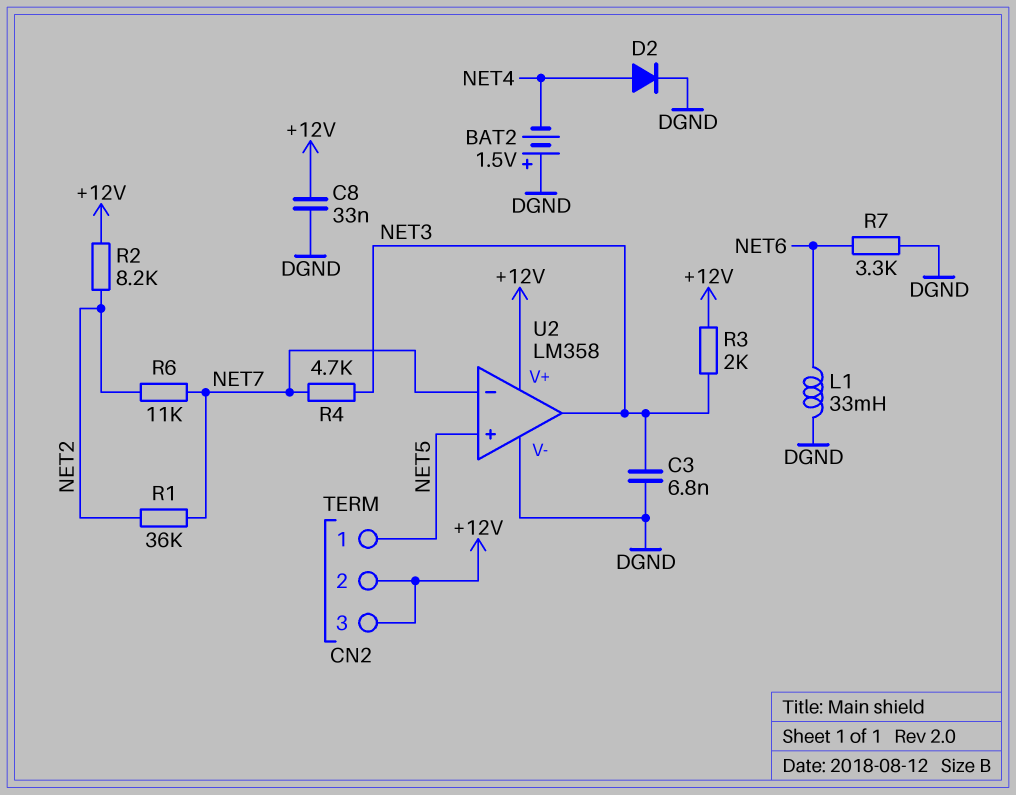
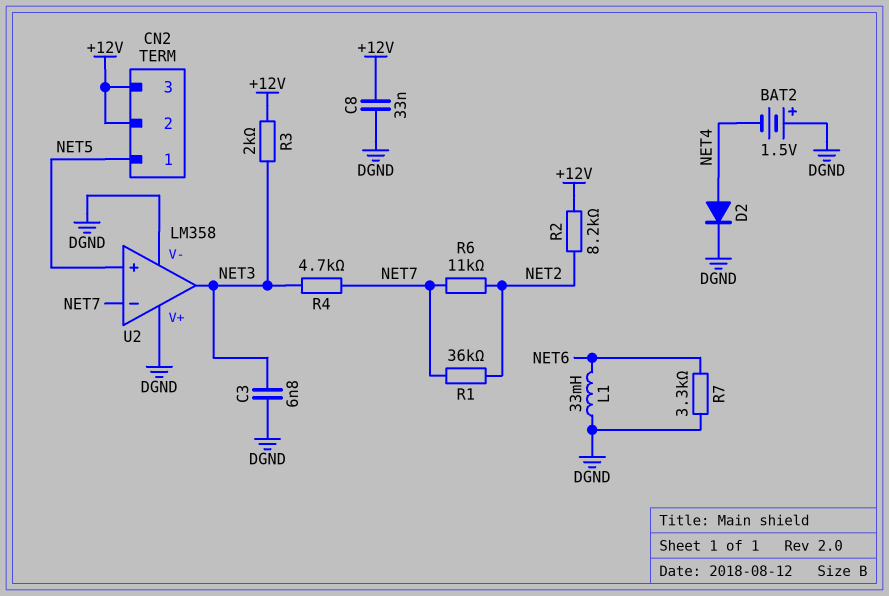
U2 pin V+: +12V -> DGND

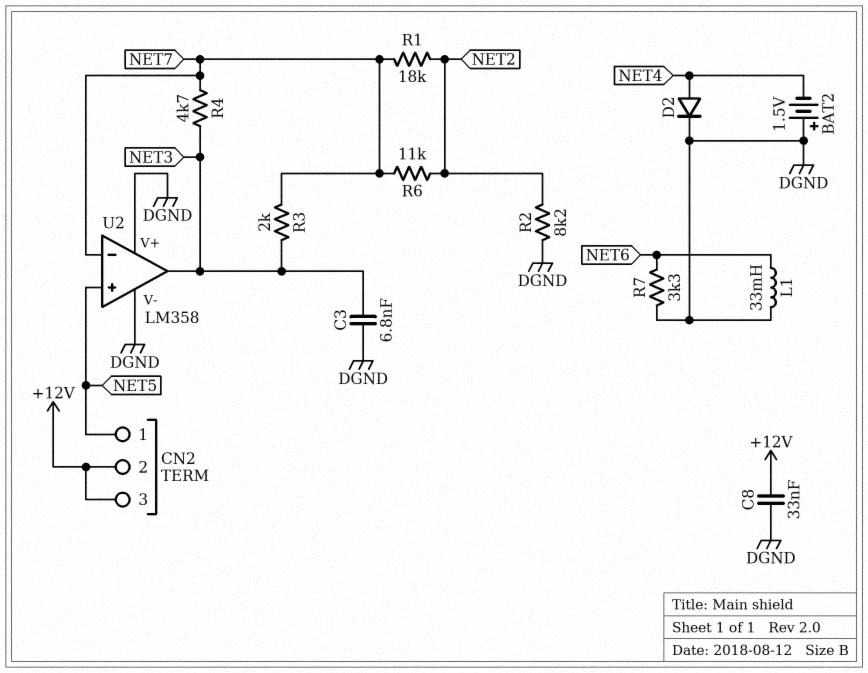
R1: 36k (NET2, NET7) -> 18k (NET2, NET7)
R2: 8.2k (+12V, NET2) -> 8.2k (DGND, NET2)
R3: 2k (+12V, NET3) -> 2k (NET3, NET7)

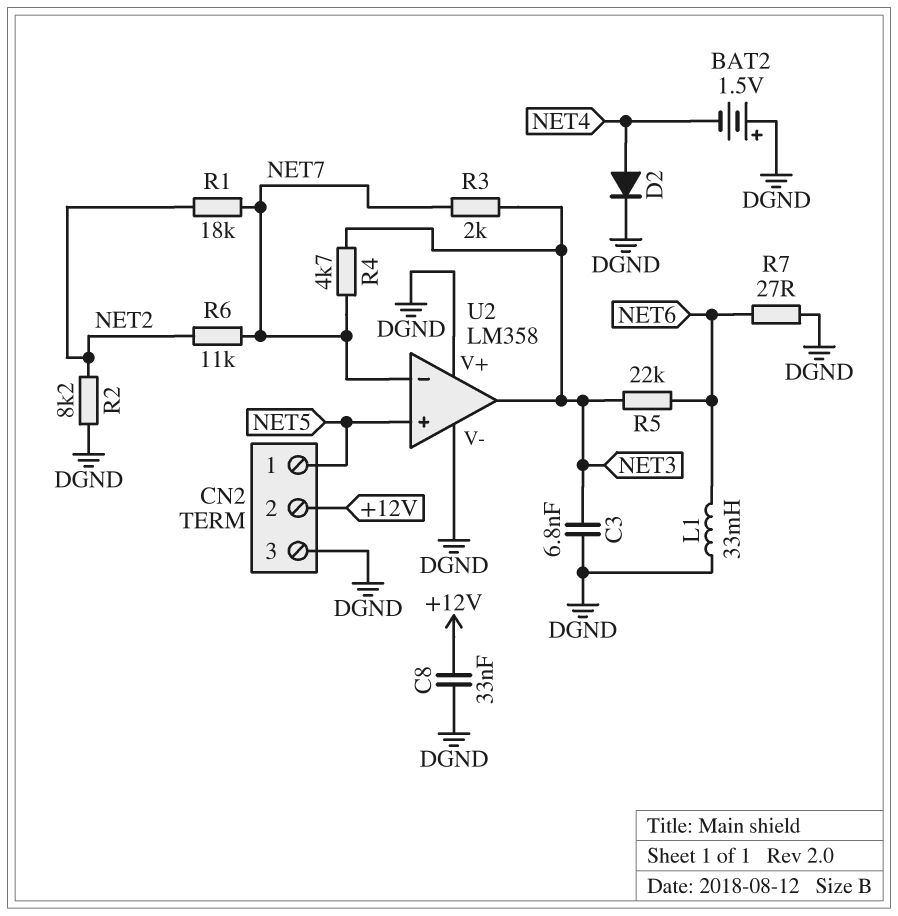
CN2 pin 3: +12V -> DGND
R5: none -> 22k (NET3, NET6)
R7: 3.3k (DGND, NET6) -> 27 (DGND, NET6)

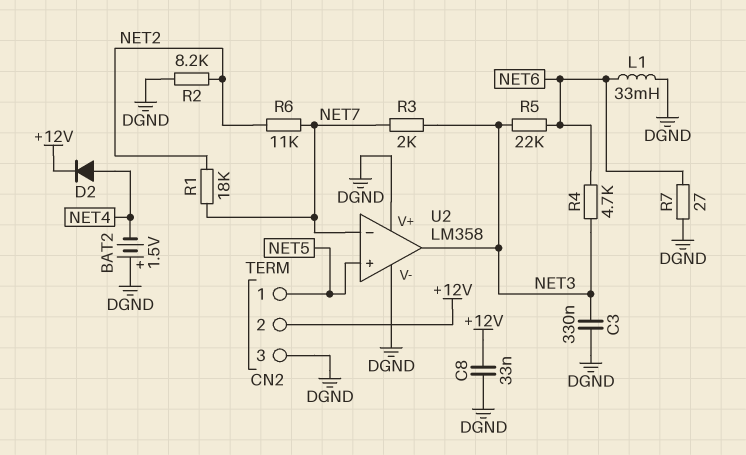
C3: 6.8nF (DGND, NET3) -> 330nF (DGND, NET3)
D2: diode (A NET4, K DGND) -> diode (A NET4, K +12V)
R4: 4.7k (NET3, NET7) -> 4.7k (NET3, NET6)

